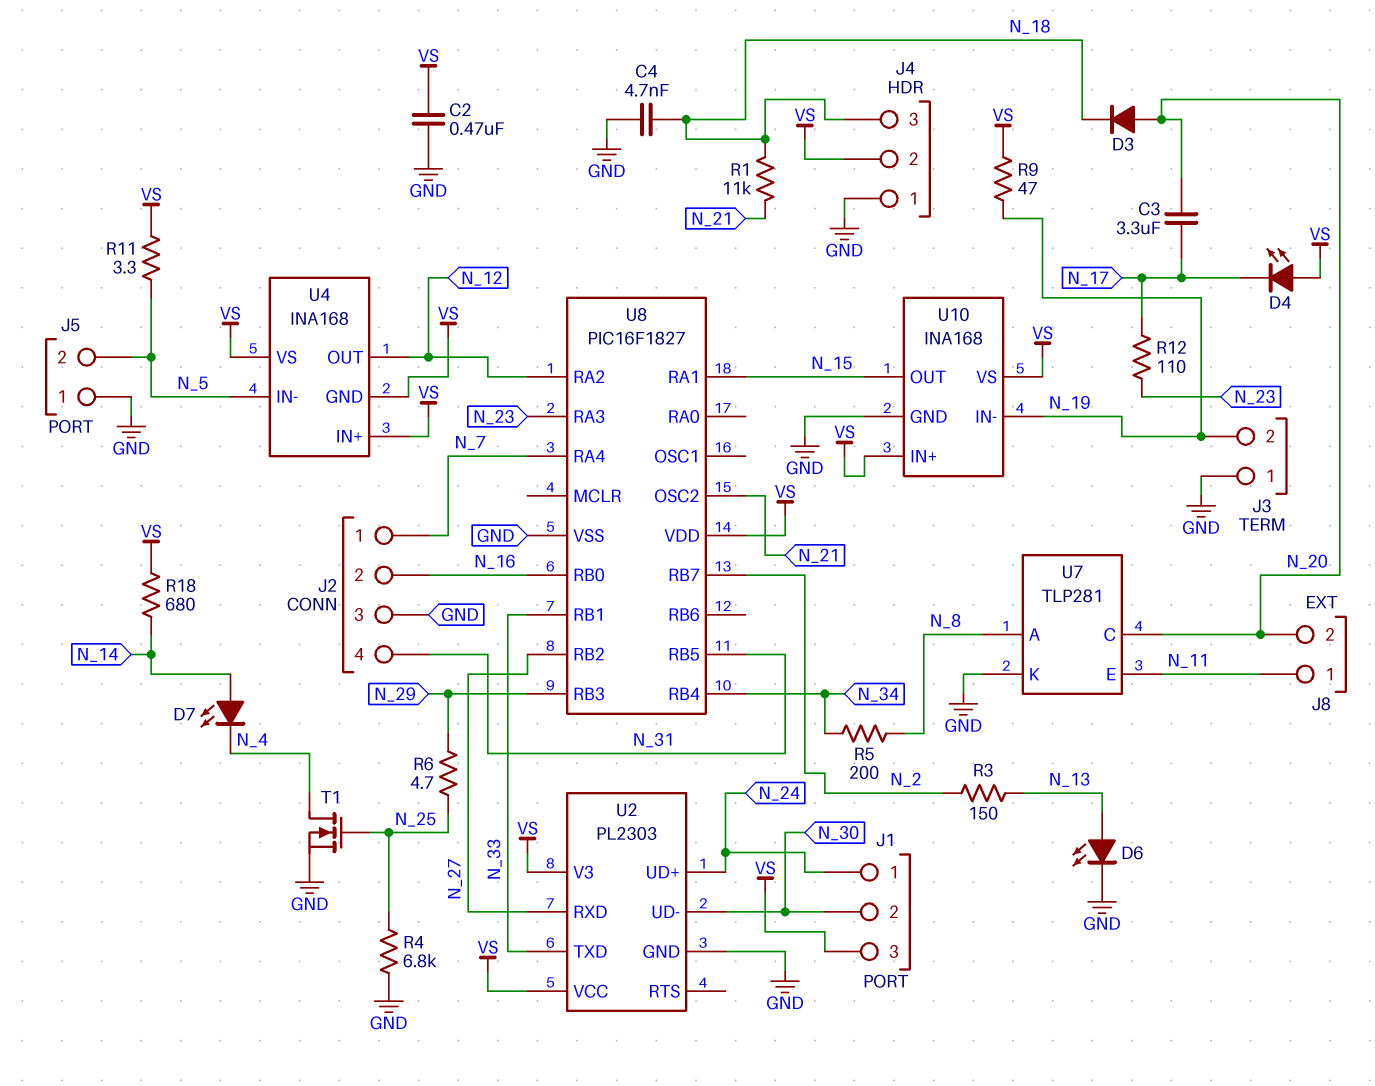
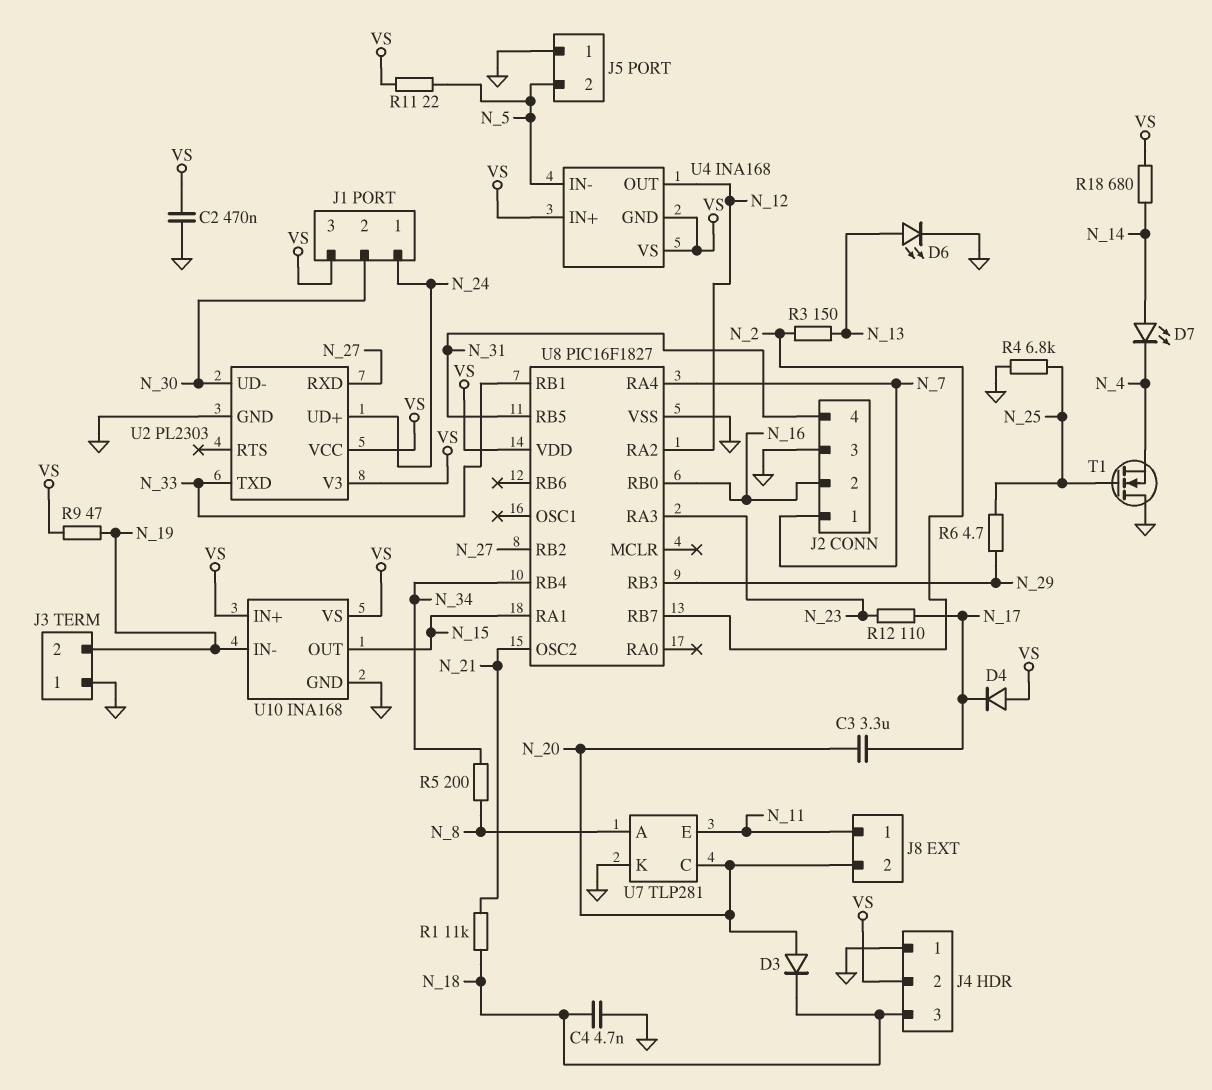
D4: LED (A VS, K N_17) -> diode (A VS, K N_17)
R11: 3.3 (N_5, VS) -> 22 (N_5, VS)
T1: NMOS (G N_25, D N_4, S GND) -> NMOS (G N_25, D GND, S N_4)

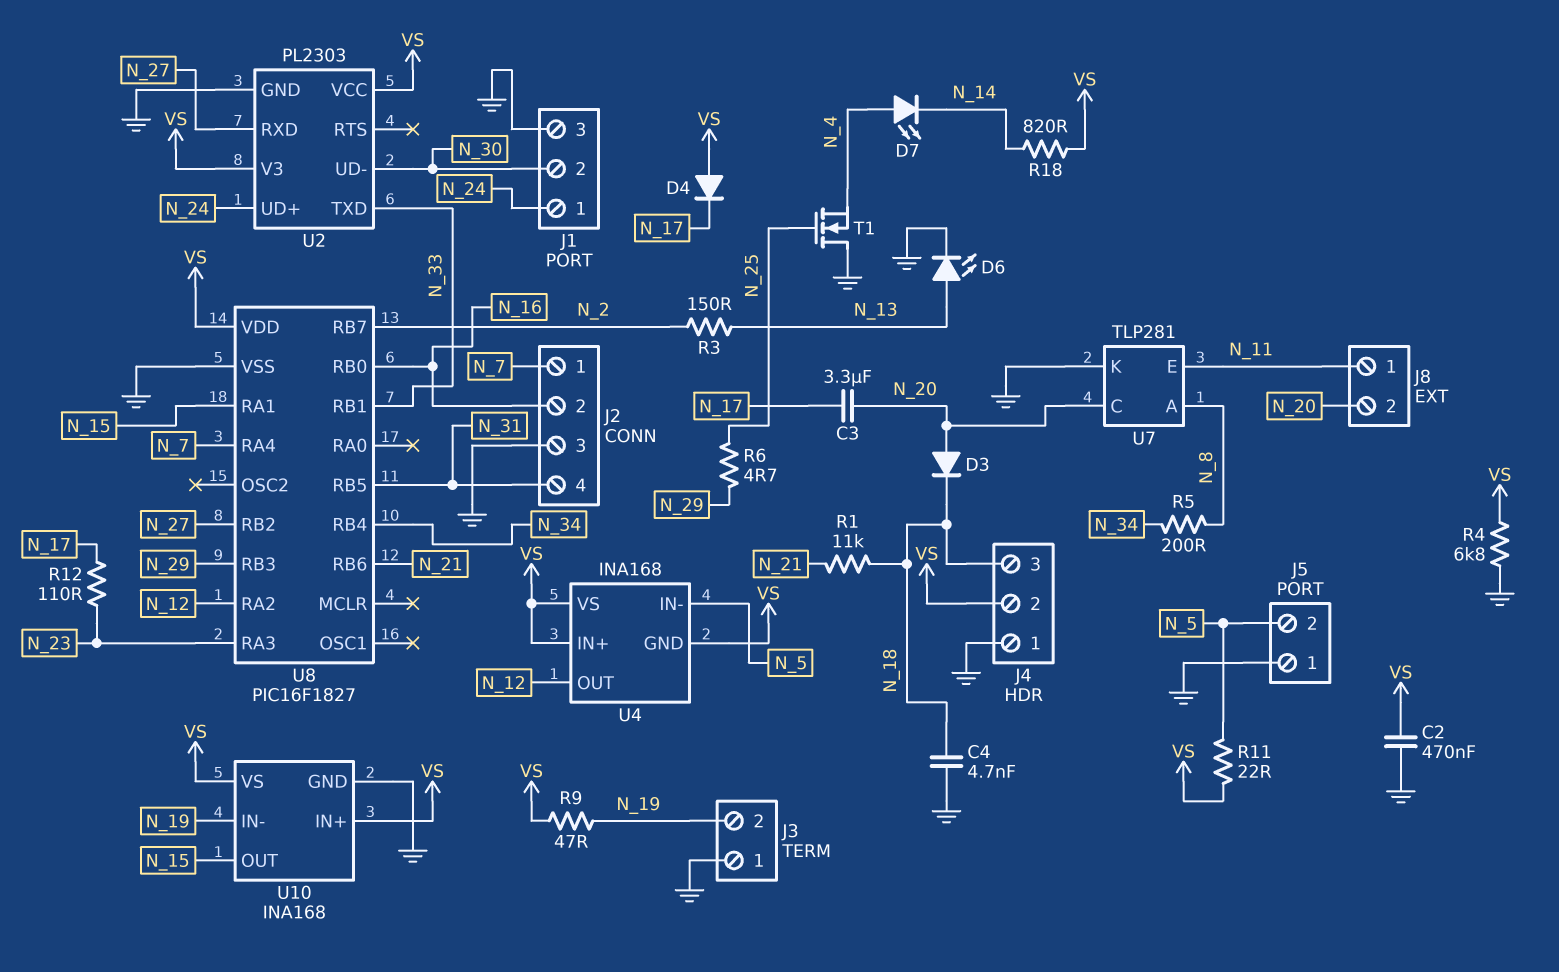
D7: LED (A N_14, K N_4) -> LED (A N_4, K N_14)
J1 pin 3: VS -> GND
R4: 6.8k (GND, N_25) -> 6.8k (GND, VS)
R18: 680 (N_14, VS) -> 820 (N_14, VS)
U8 pin OSC2: N_21 -> none
U8 pin RB6: none -> N_21

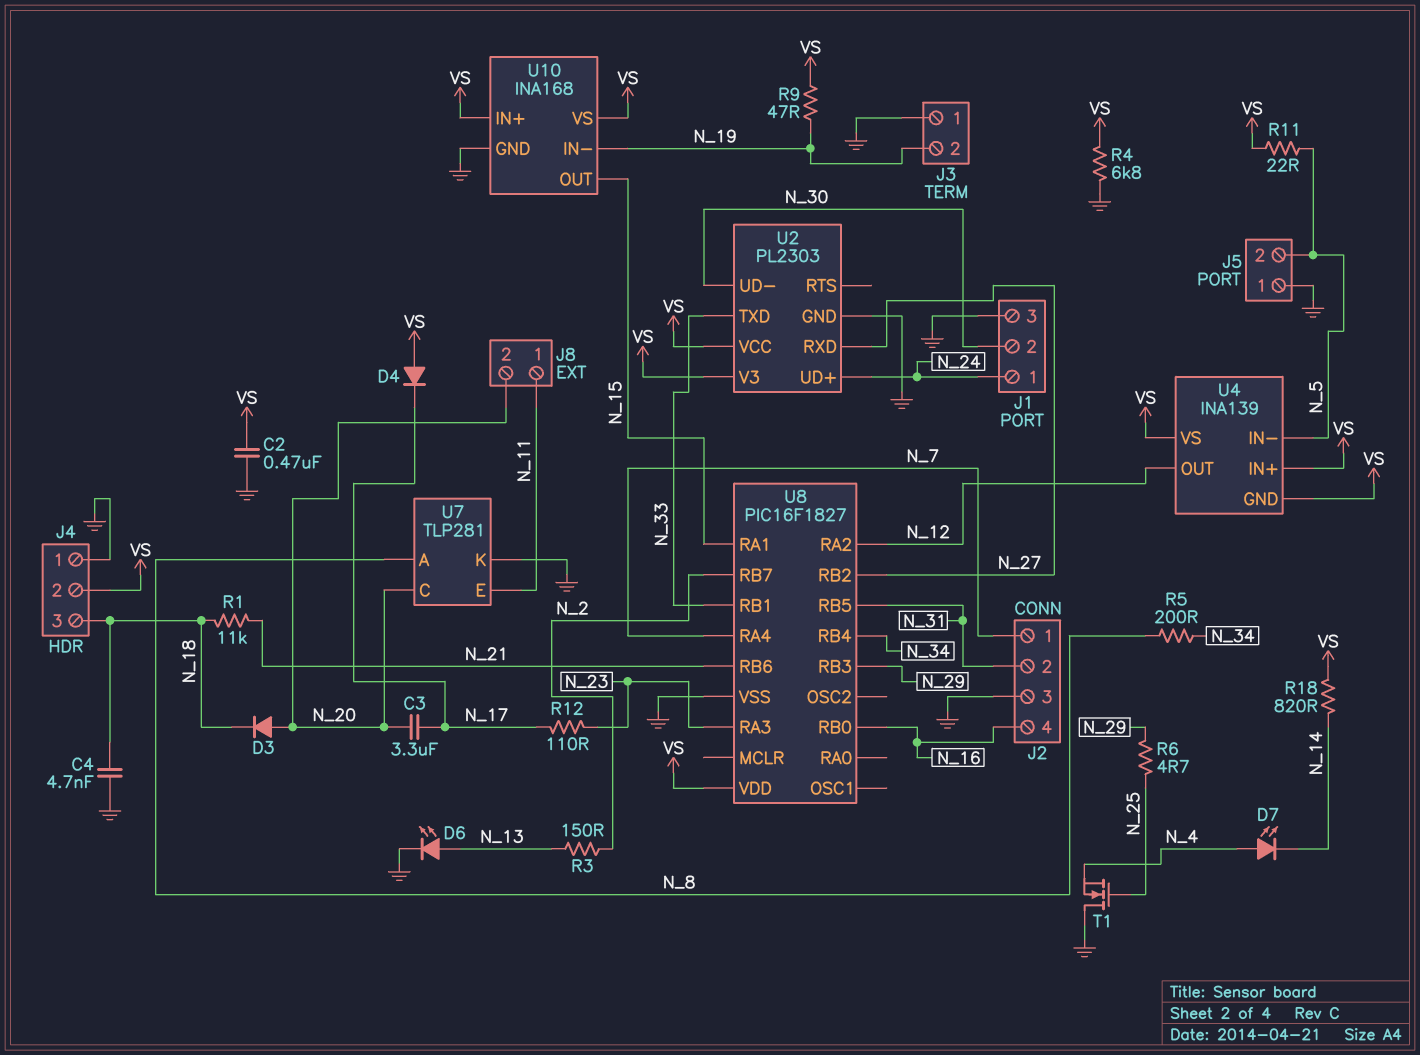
J2 pin 2: N_16 -> N_31
J2 pin 4: N_31 -> N_16
U4: INA168 -> INA139

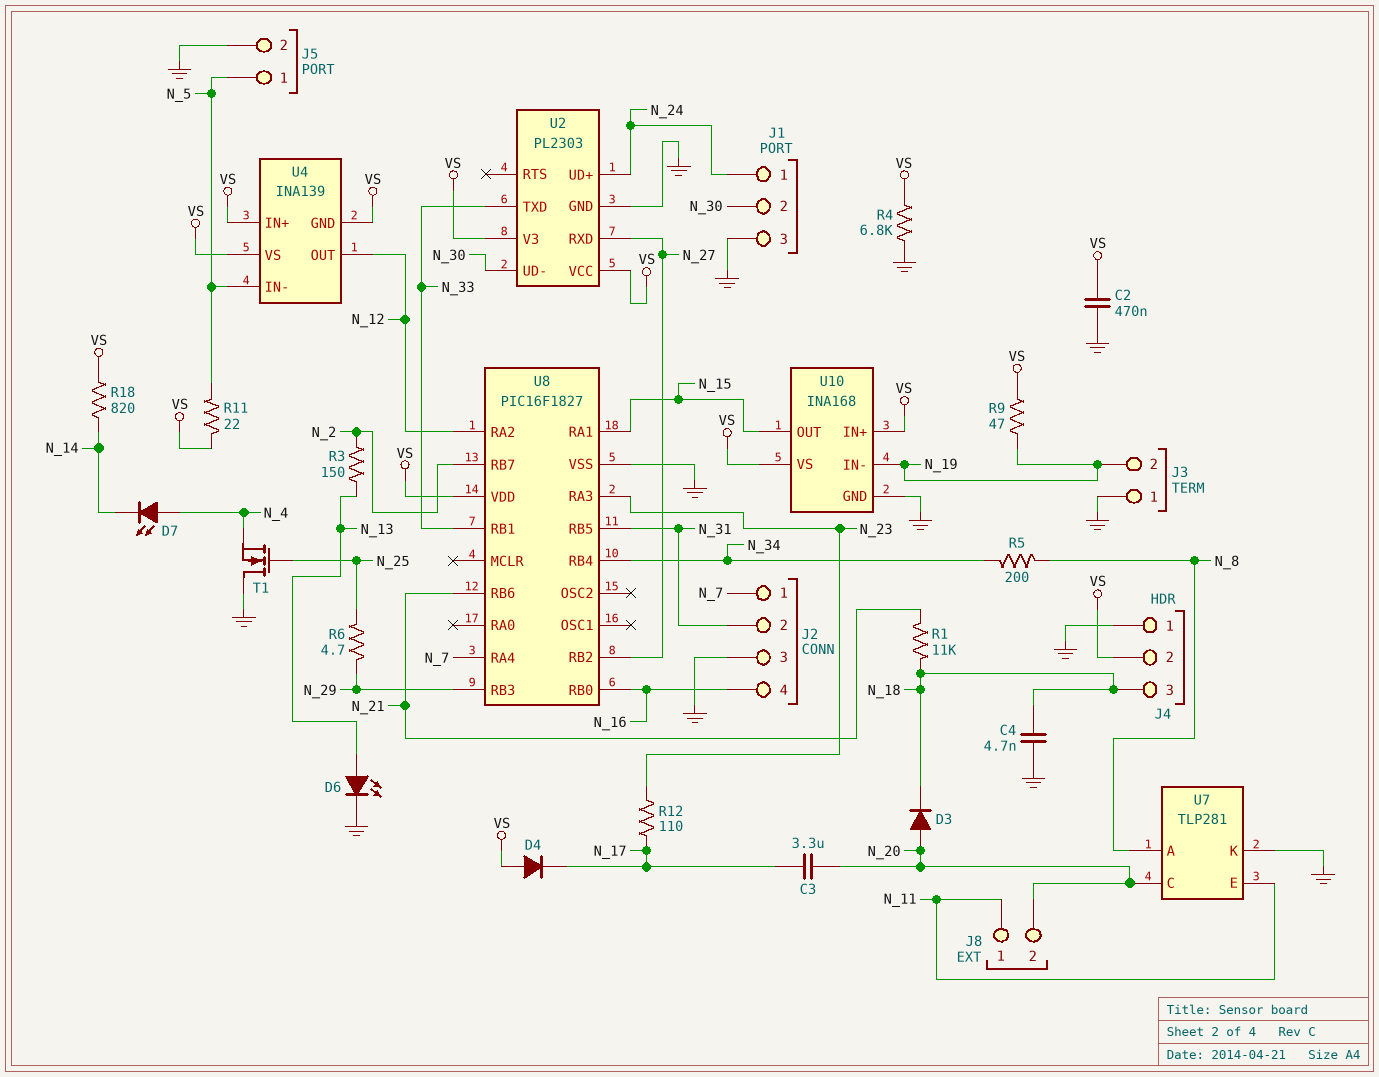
J5 pin 1: GND -> N_5
J5 pin 2: N_5 -> GND

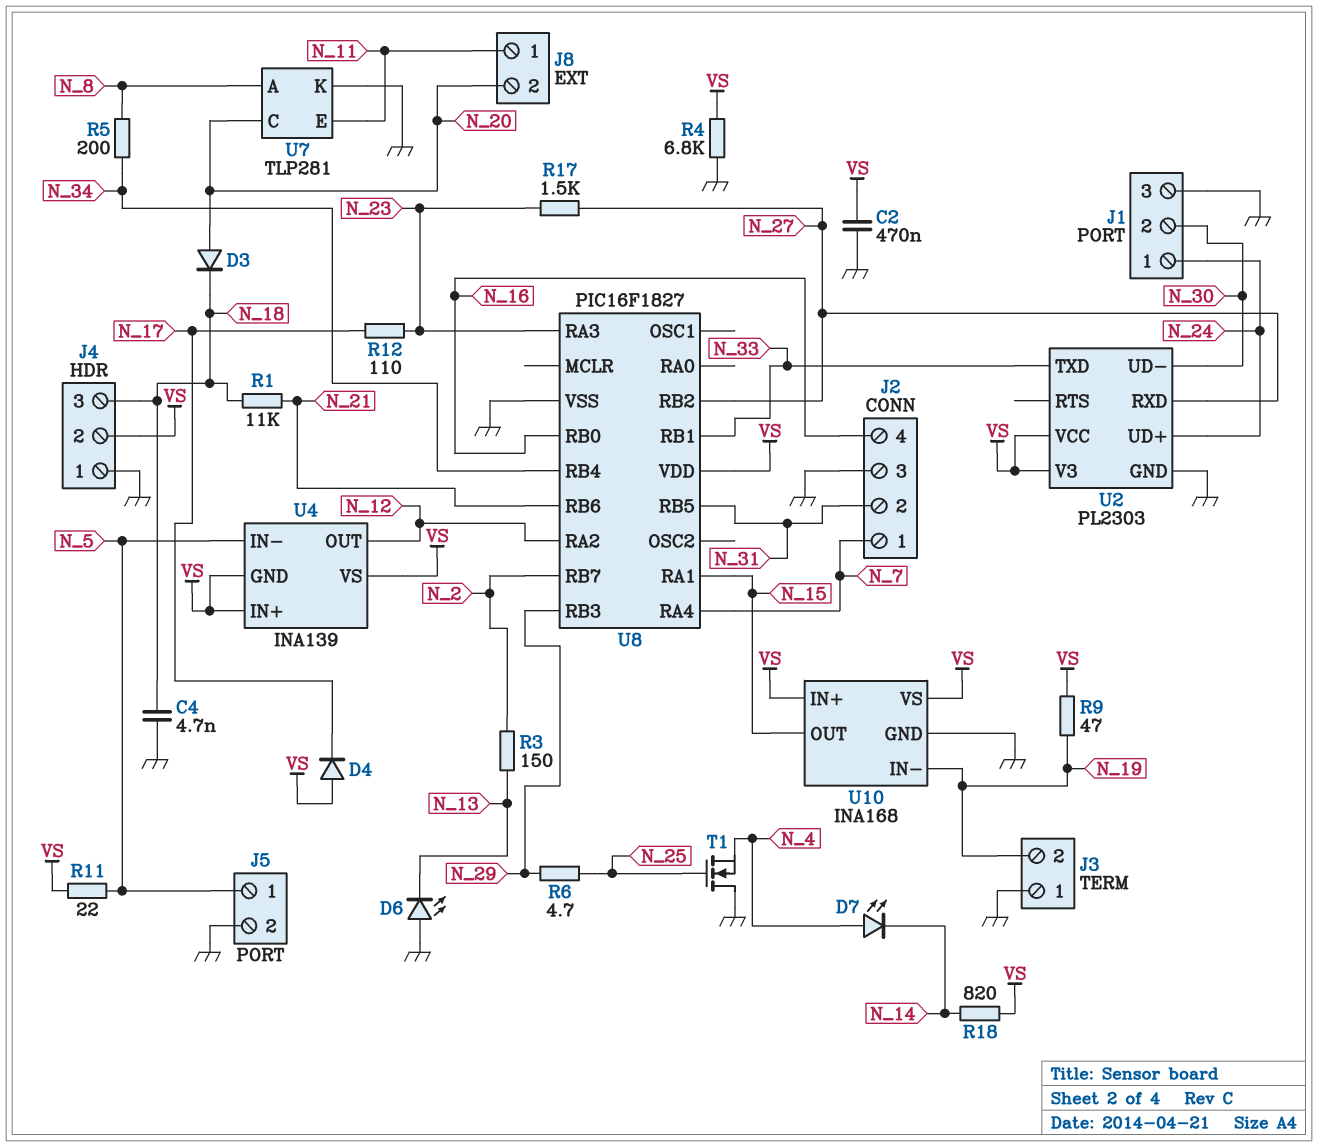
C3: 3.3uF (N_17, N_20) -> none
D6: LED (A N_13, K GND) -> LED (A GND, K N_13)
R17: none -> 1.5k (N_23, N_27)

